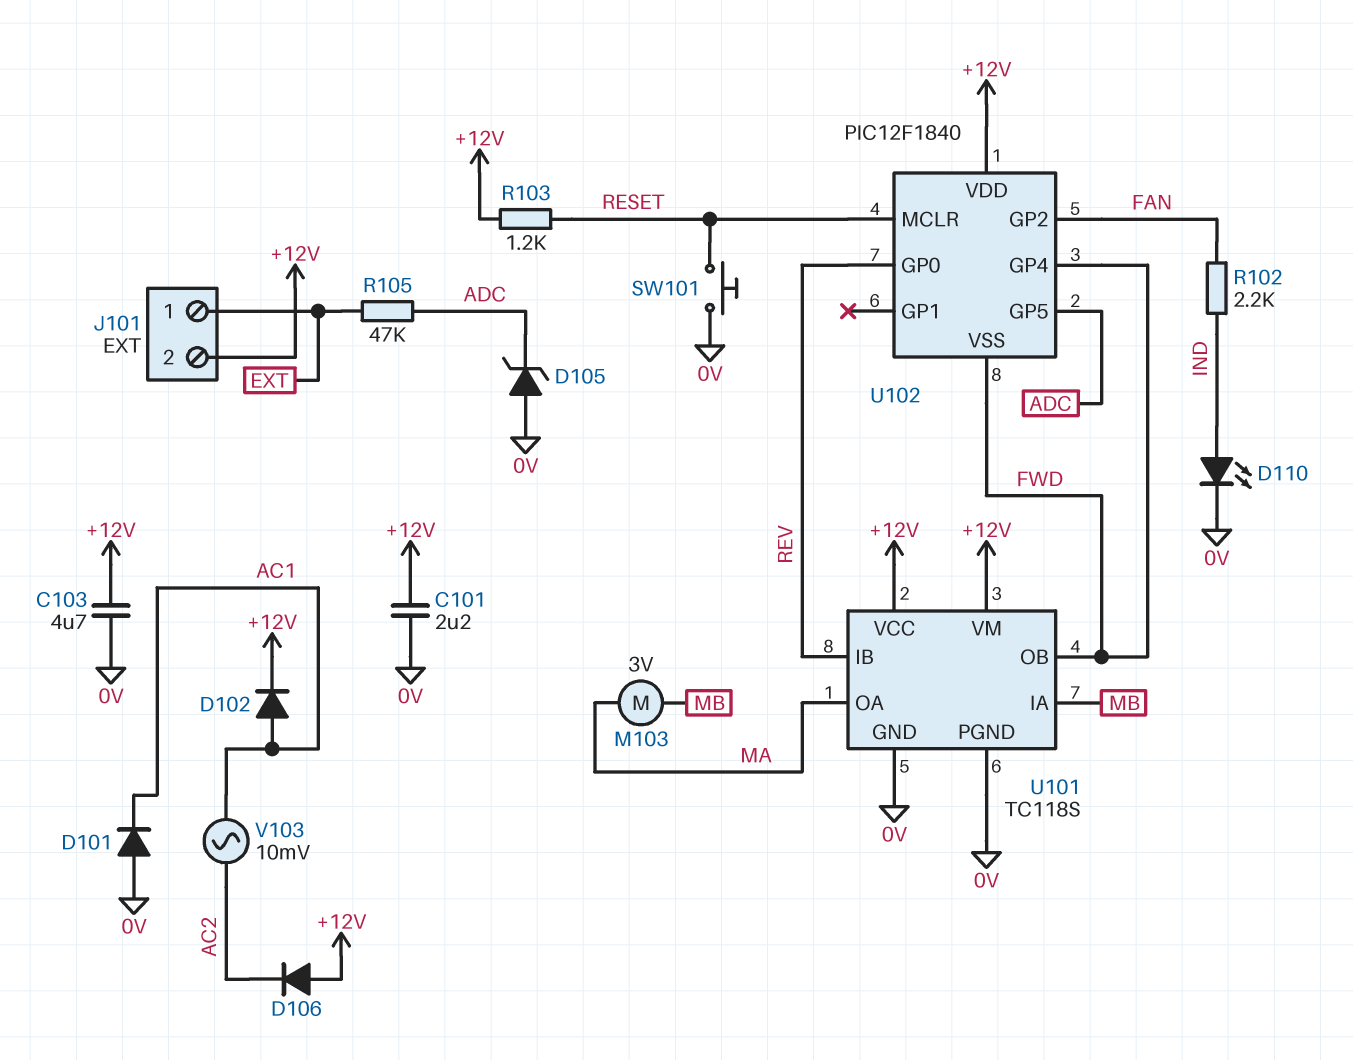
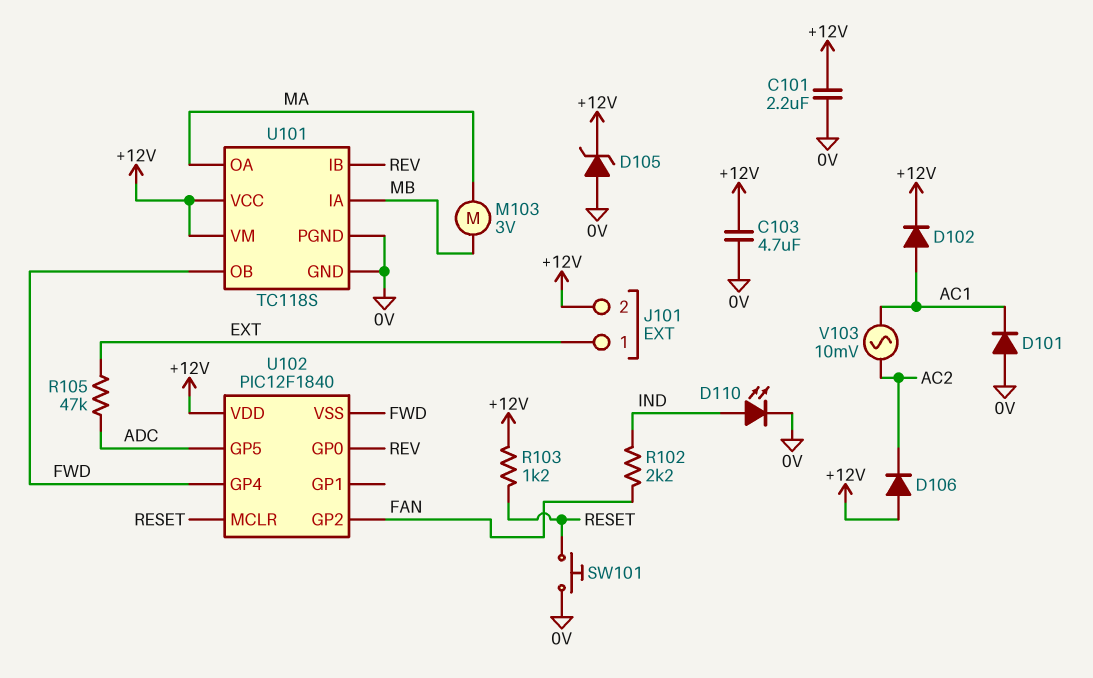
D105: zener (A 0V, K ADC) -> zener (A 0V, K +12V)

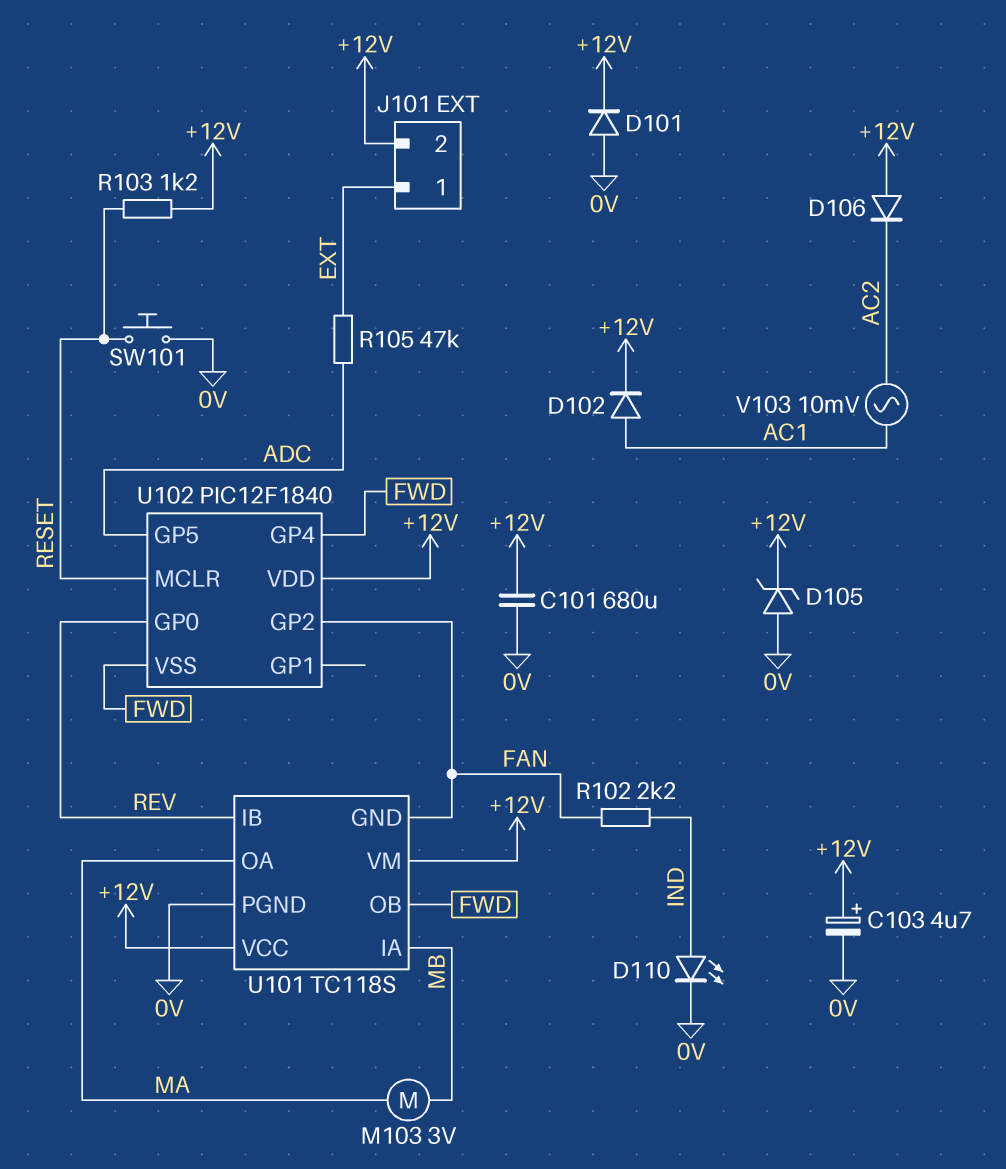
C101: 2.2uF (+12V, 0V) -> 680uF (+12V, 0V)
C103: 4.7uF (+12V, 0V) -> 4.7uF (plus +12V, minus 0V)
D101: diode (A 0V, K AC1) -> diode (A 0V, K +12V)
U101 pin GND: 0V -> FAN

